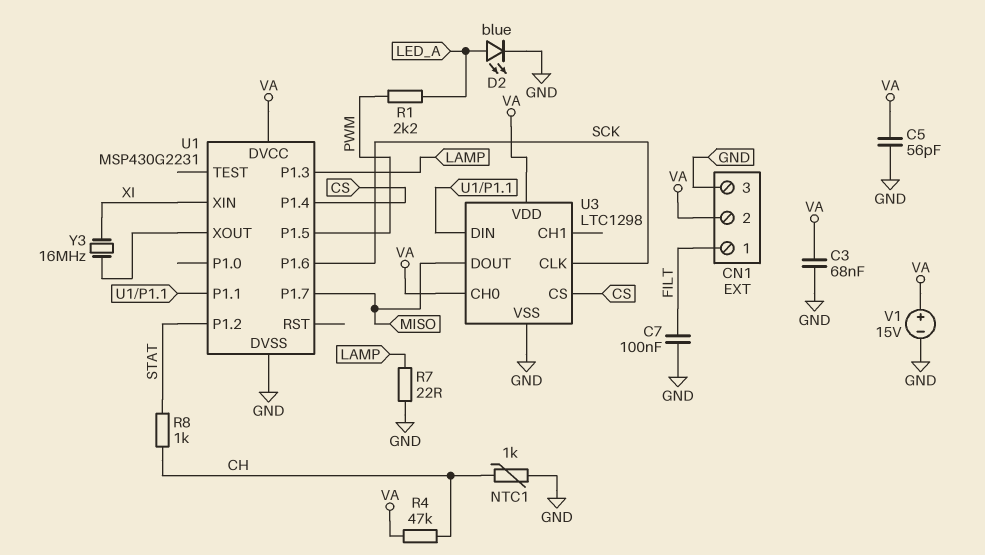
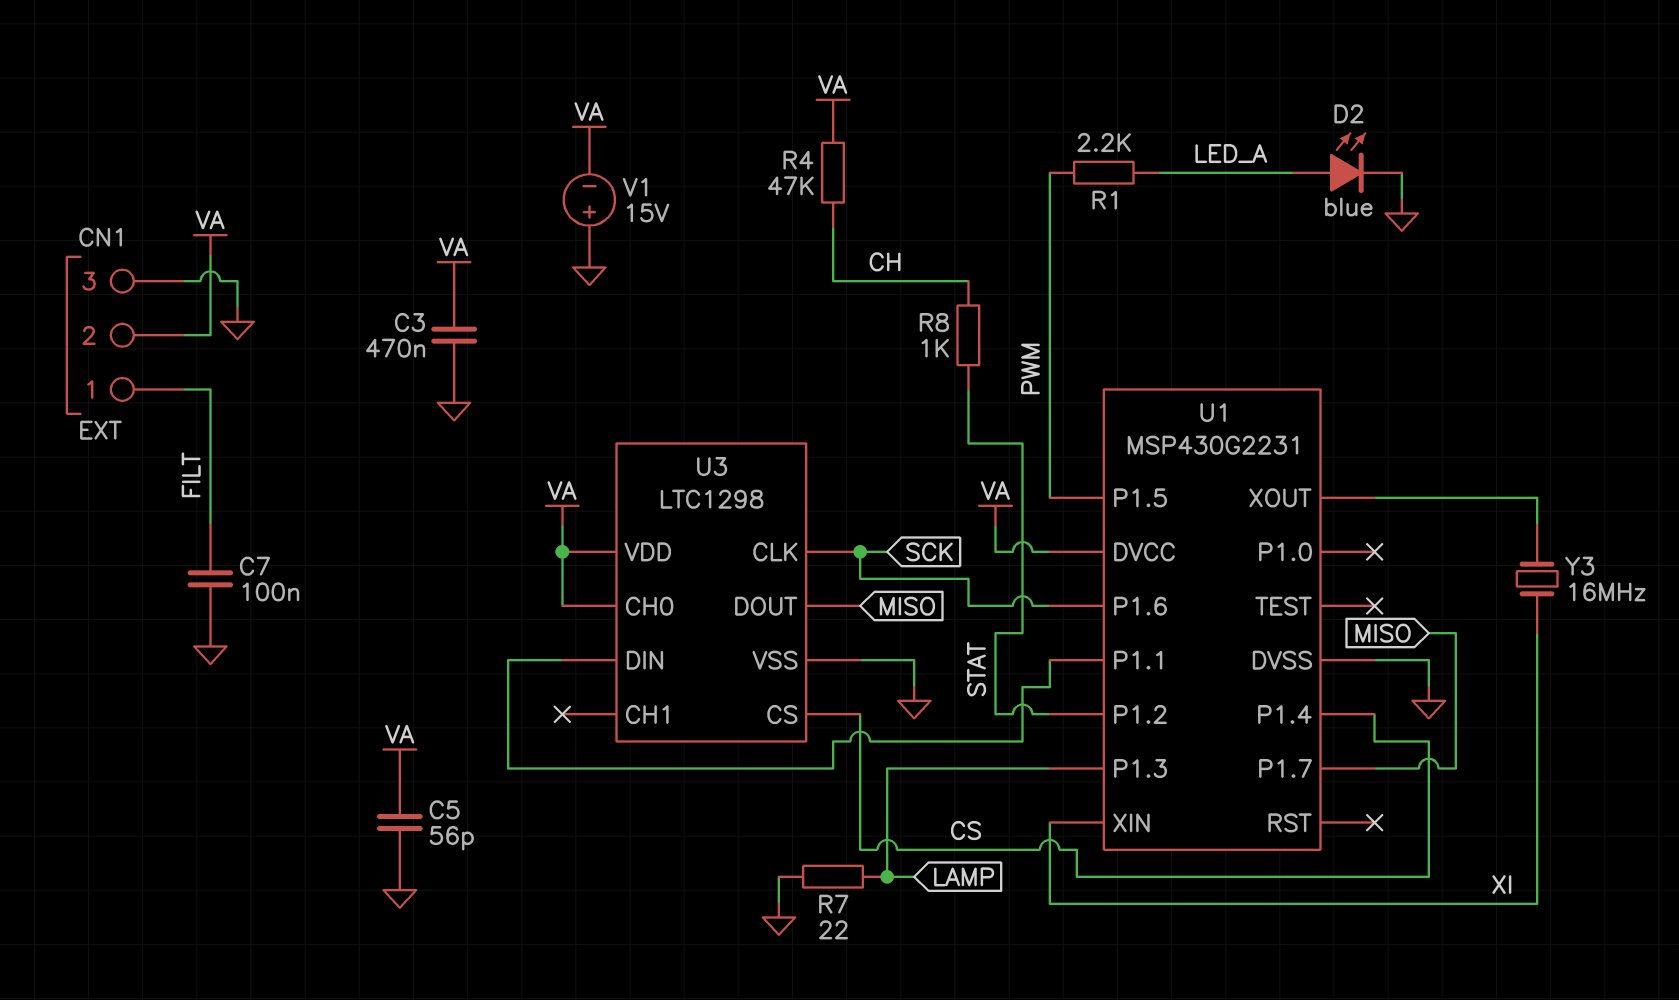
C3: 68nF (GND, VA) -> 470nF (GND, VA)
NTC1: 1k (CH, GND) -> none
V1: 15V (plus VA, minus GND) -> 15V (plus GND, minus VA)

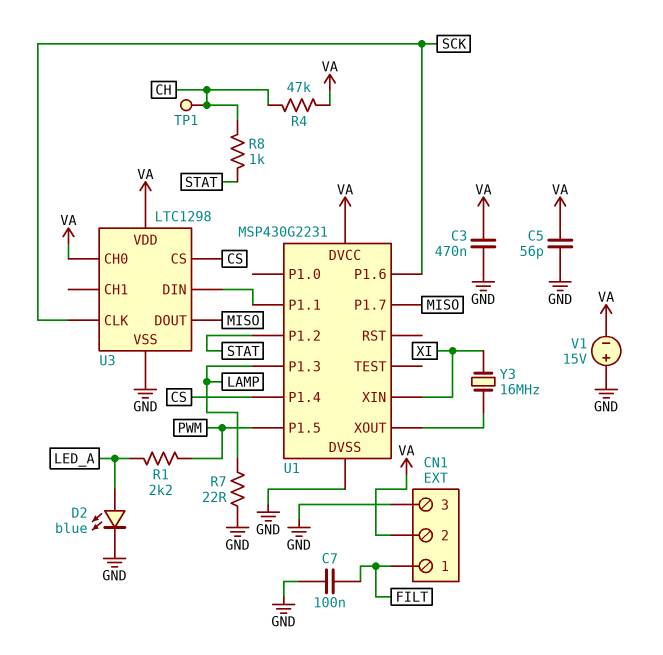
TP1: none -> test point (CH)

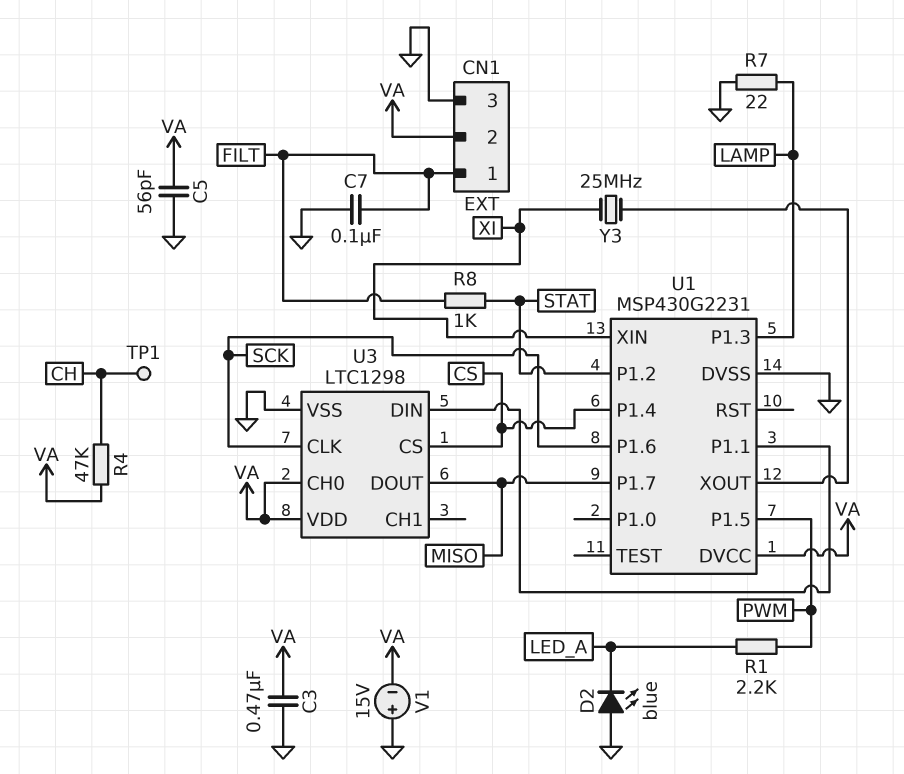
D2: LED blue (A LED_A, K GND) -> LED blue (A GND, K LED_A)
R8: 1k (CH, STAT) -> 1k (FILT, STAT)
Y3: 16MHz (U1/XOUT, XI) -> 25MHz (U1/XOUT, XI)

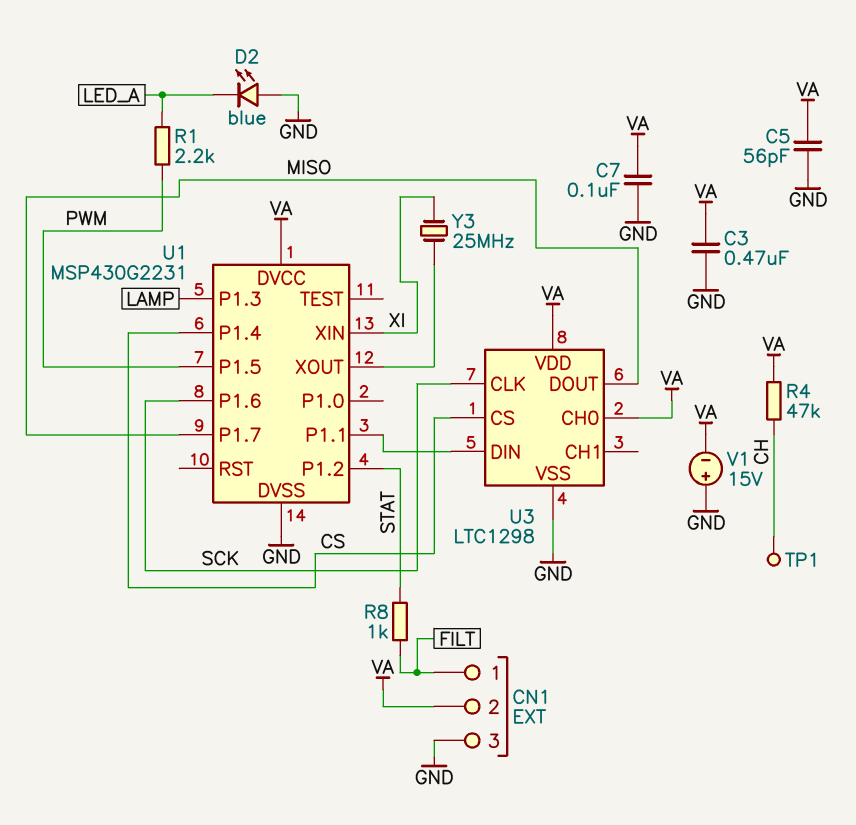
C7: 100nF (FILT, GND) -> 100nF (GND, VA)
R7: 22 (GND, LAMP) -> none

